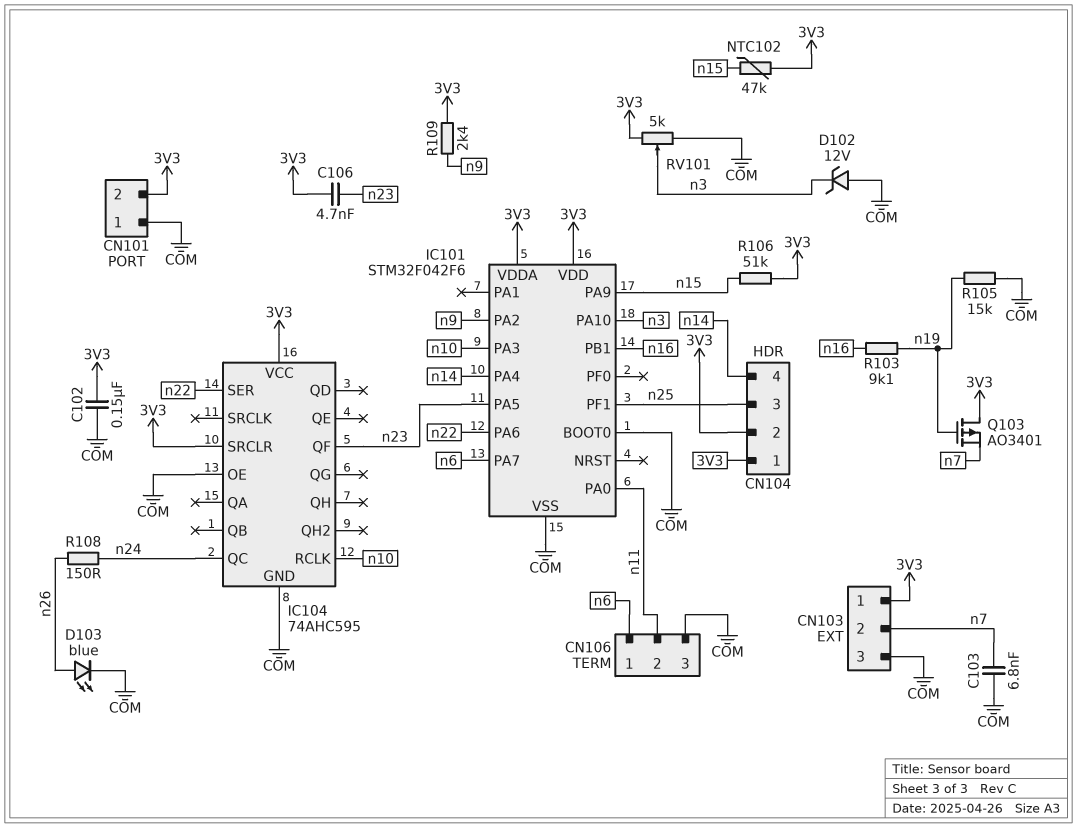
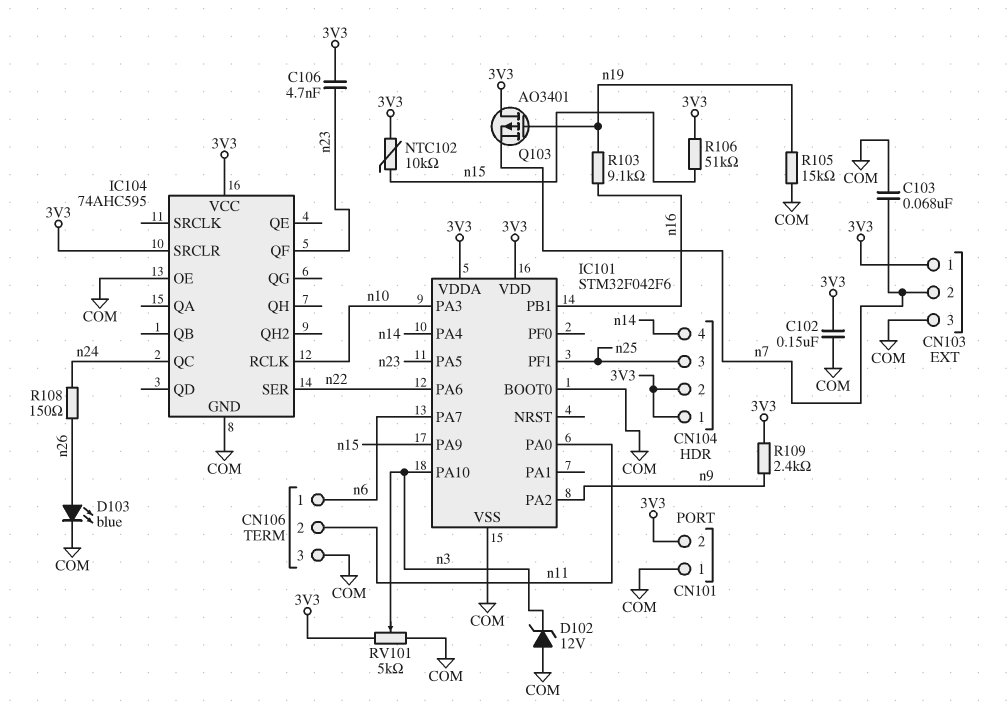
C103: 6.8nF (COM, n7) -> 68nF (COM, n7)
NTC102: 47k (3V3, n15) -> 10k (3V3, n15)

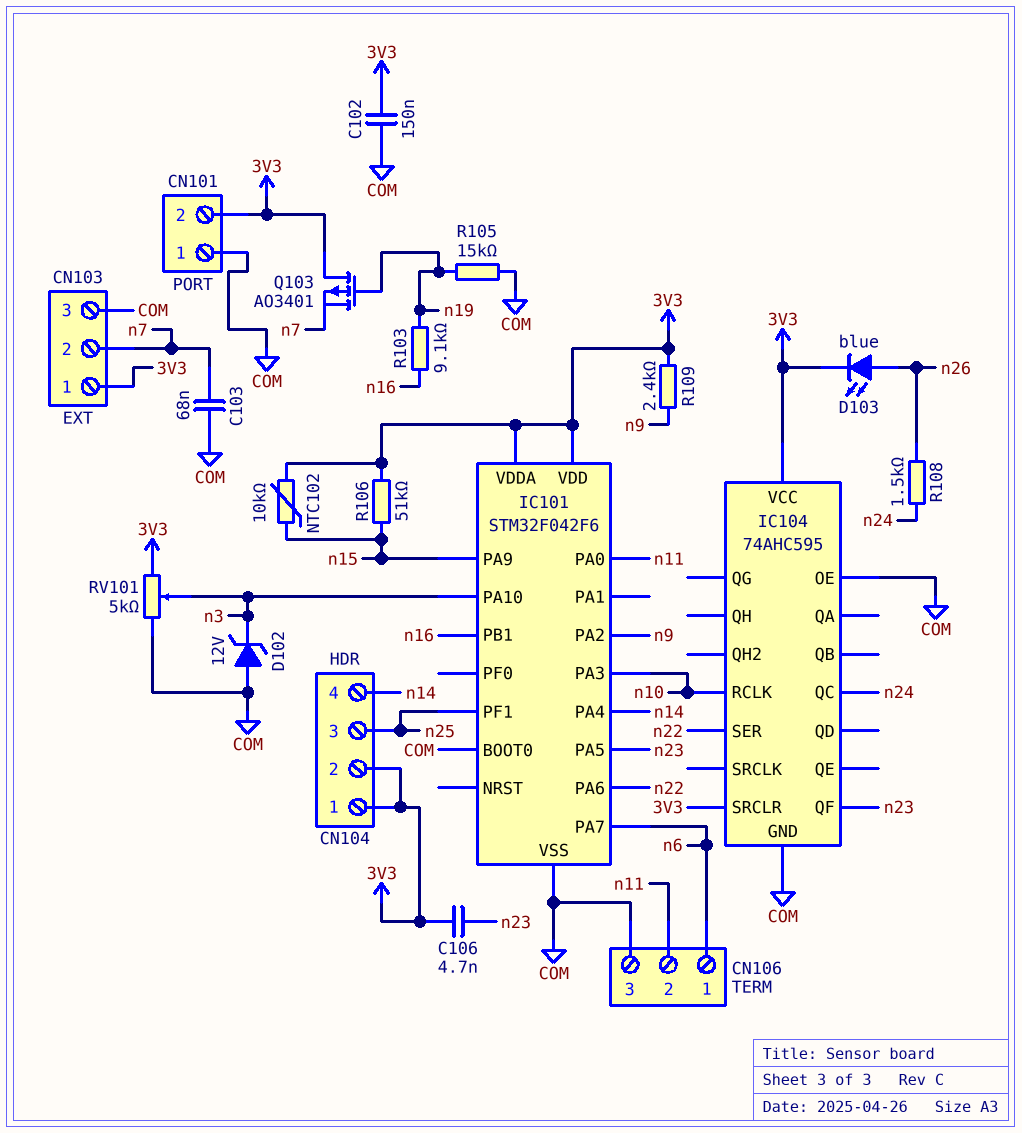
D103: LED blue (A n26, K COM) -> LED blue (A n26, K 3V3)
R108: 150 (n24, n26) -> 1.5k (n24, n26)

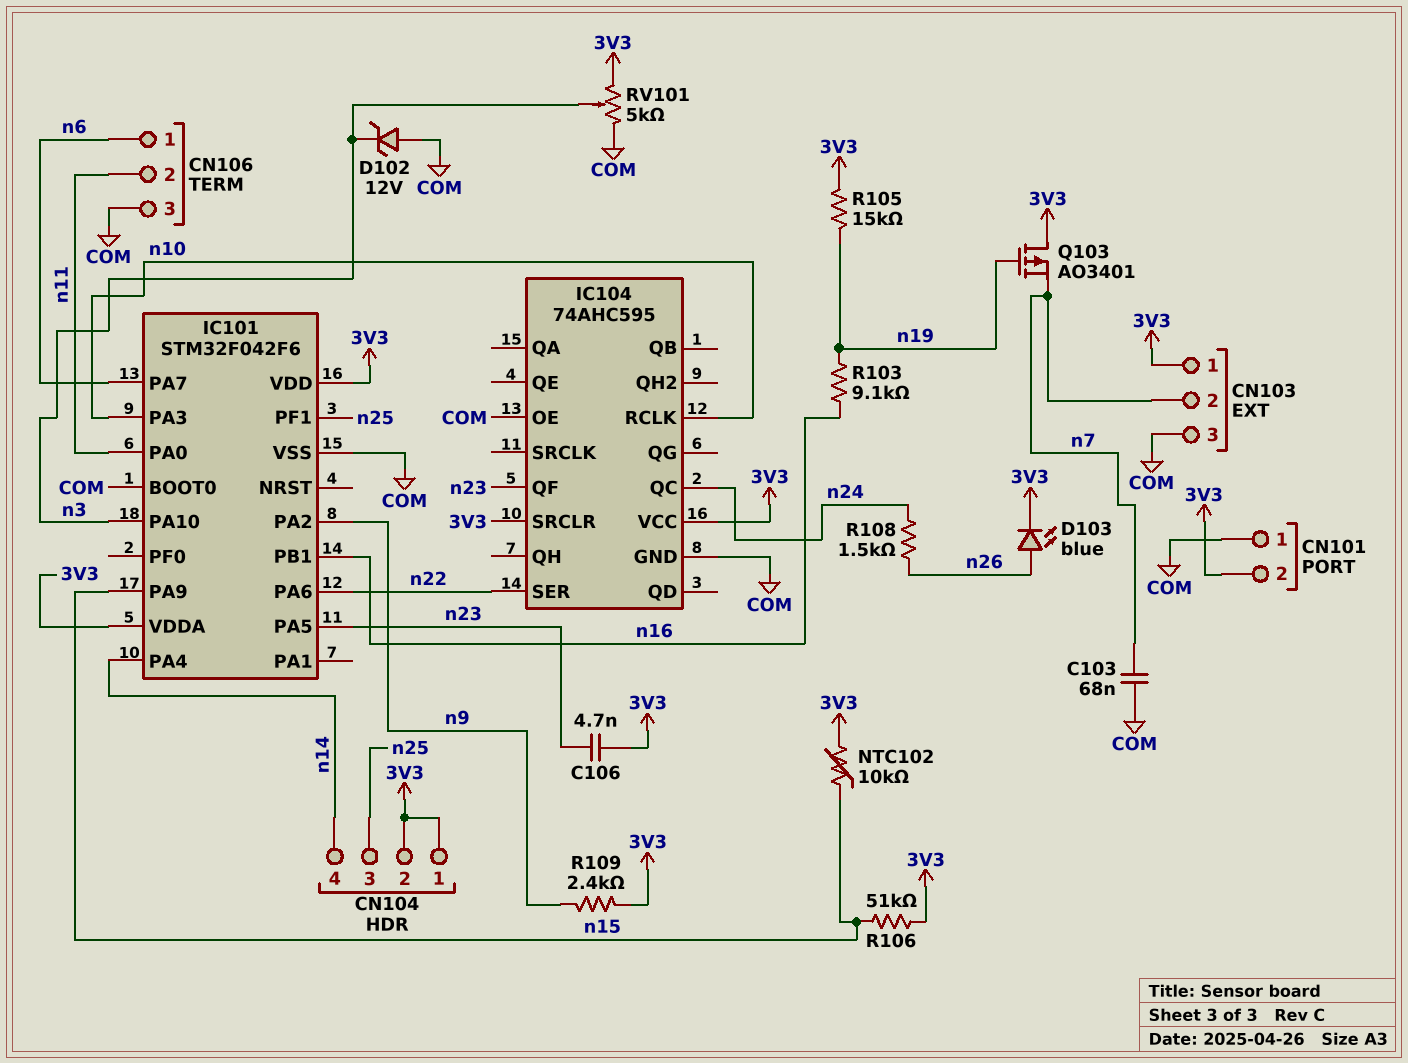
C102: 150nF (3V3, COM) -> none
R105: 15k (COM, n19) -> 15k (3V3, n19)

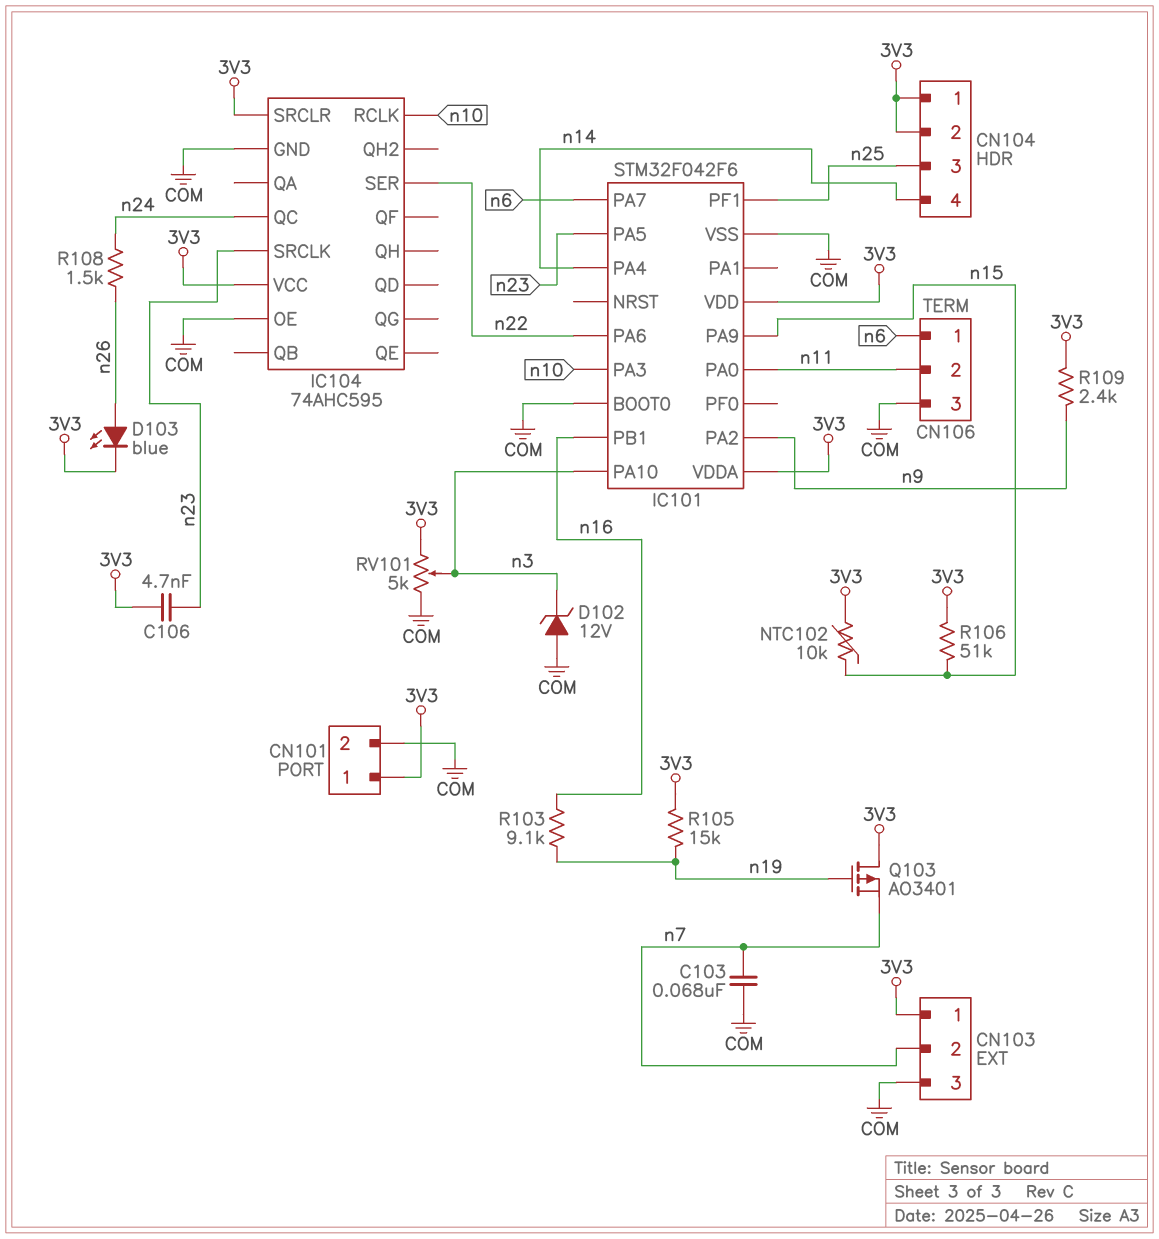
CN101 pin 1: COM -> 3V3
CN101 pin 2: 3V3 -> COM
IC104 pin QF: n23 -> none
IC104 pin SRCLK: none -> n23

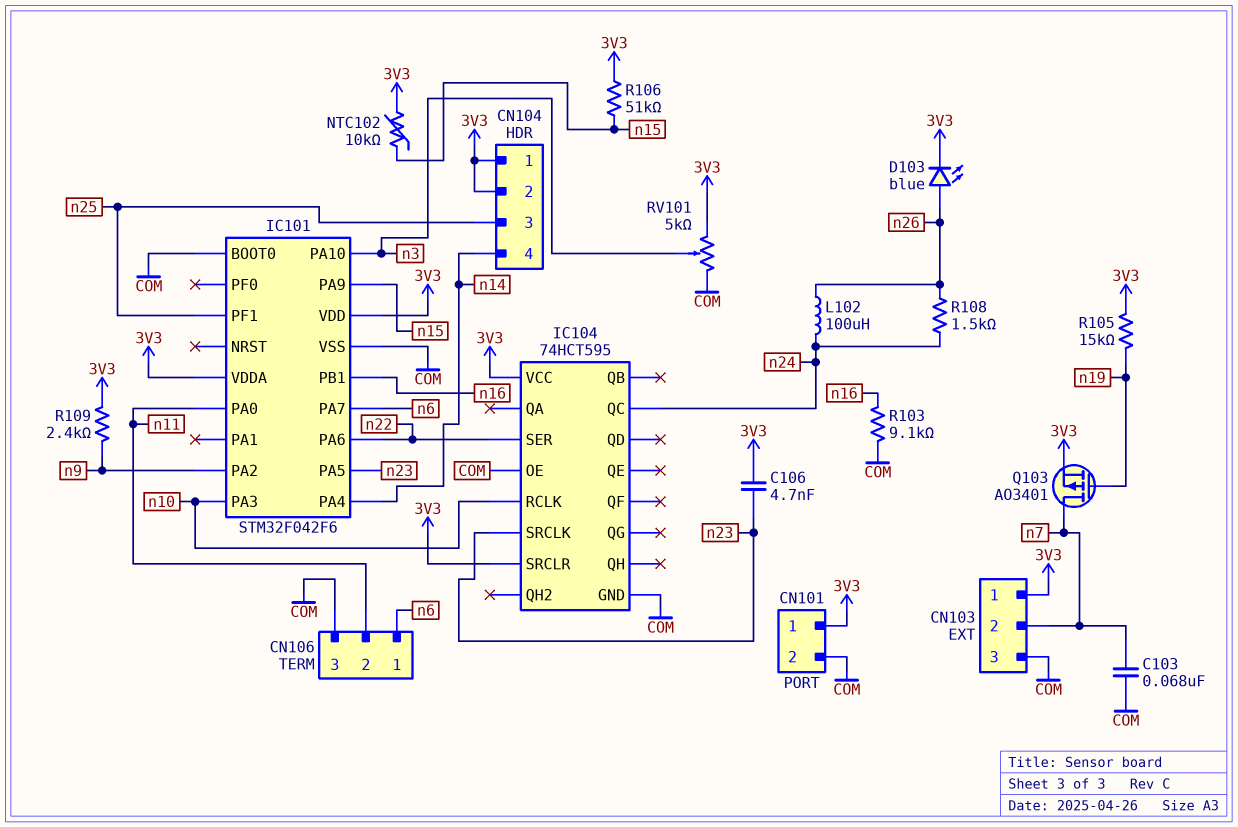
D102: zener 12V (A COM, K n3) -> none
IC104: 74AHC595 -> 74HCT595
L102: none -> 100uH (n24, n26)
Q103: PMOS AO3401 (G n19, D 3V3, S n7) -> PMOS AO3401 (G n19, D n7, S 3V3)
R103: 9.1k (n16, n19) -> 9.1k (COM, n16)

